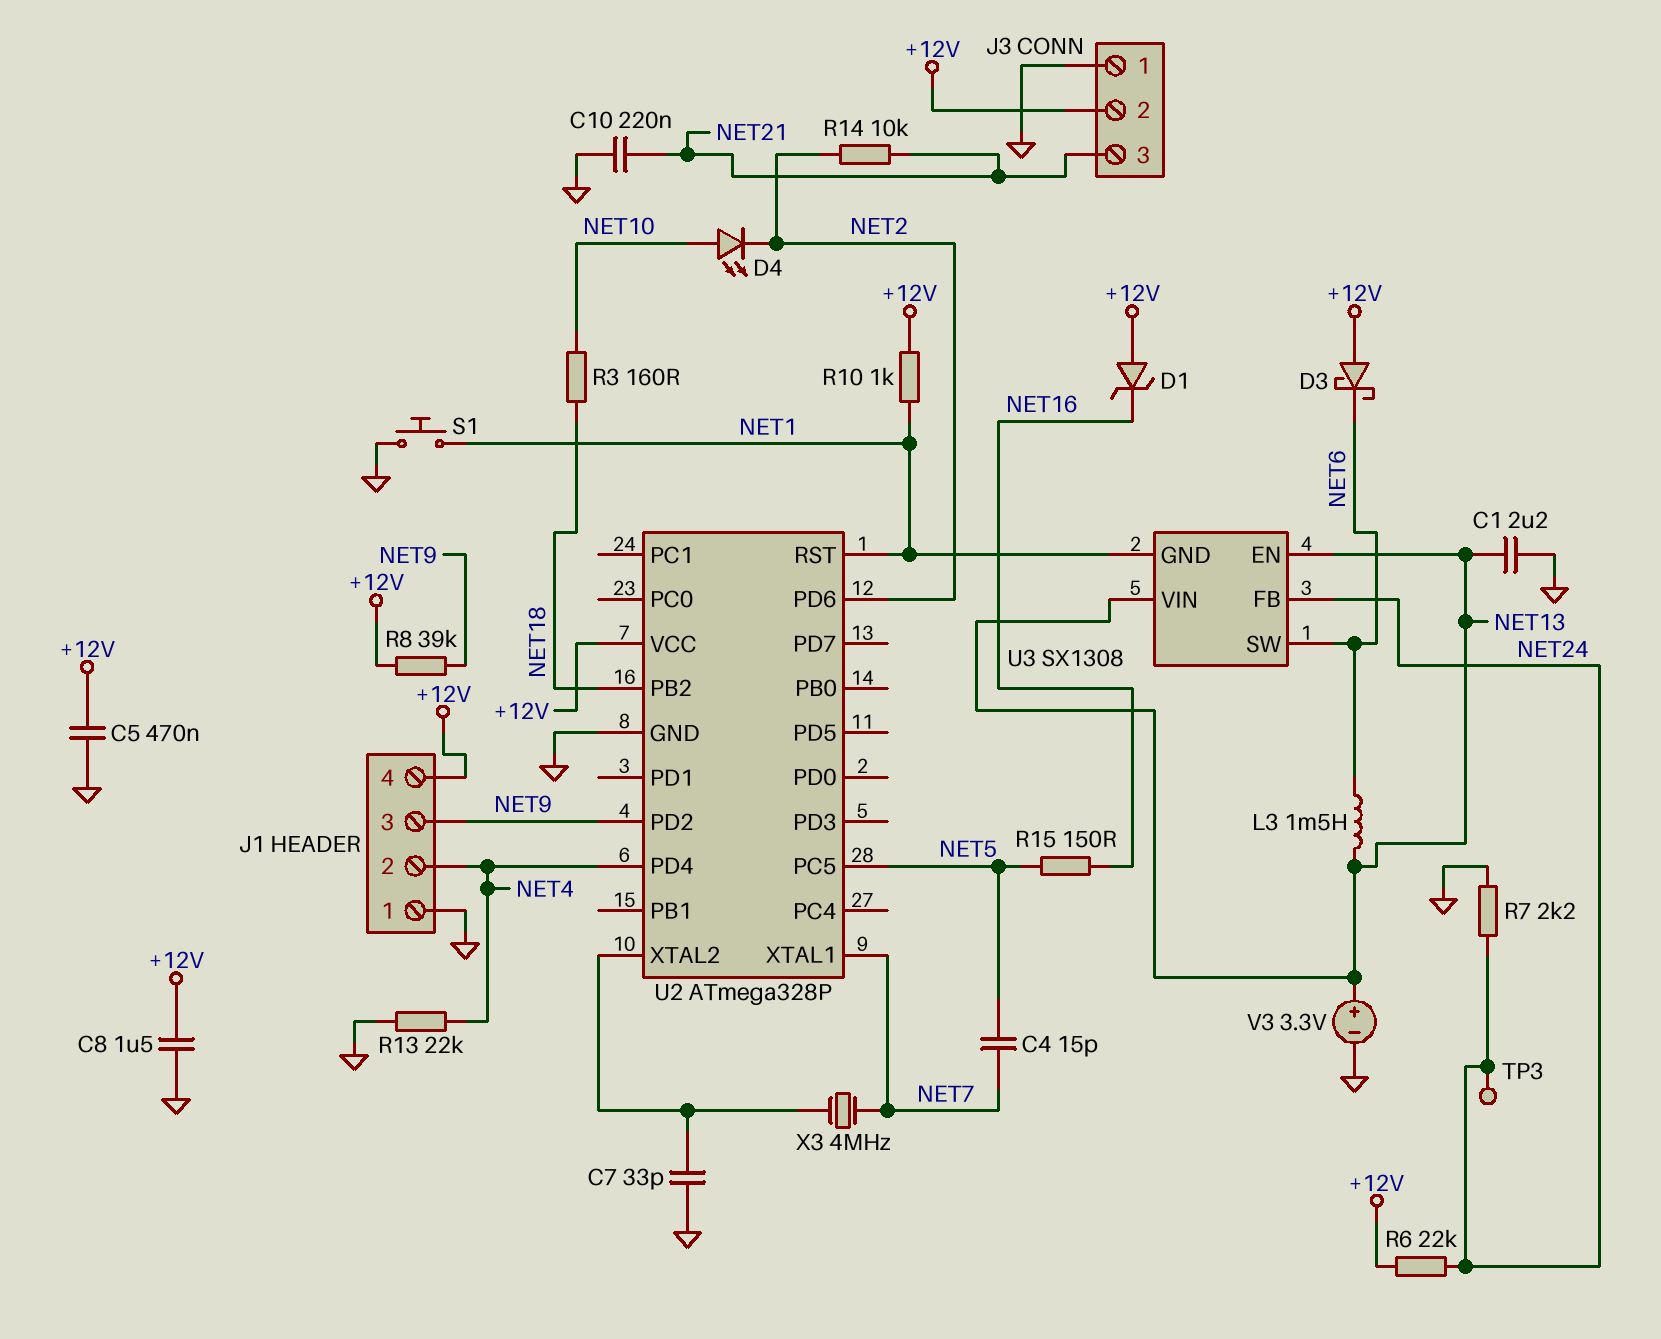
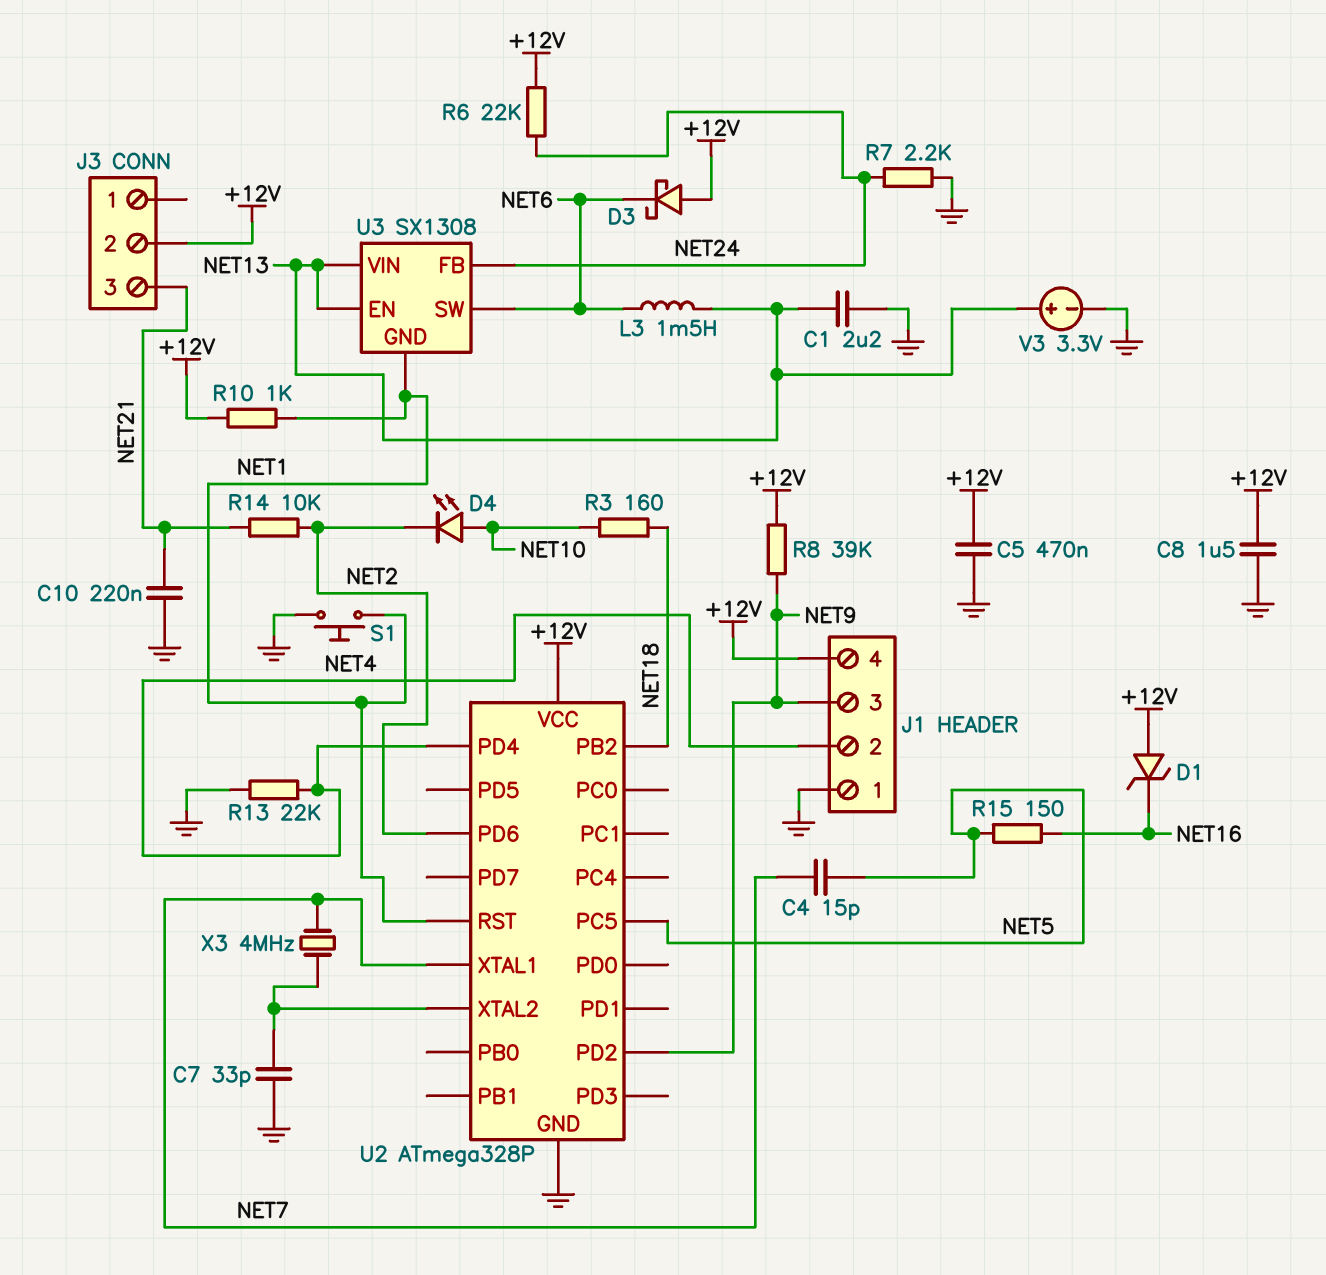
J3 pin 1: GND -> none
TP3: test point (NET24) -> none

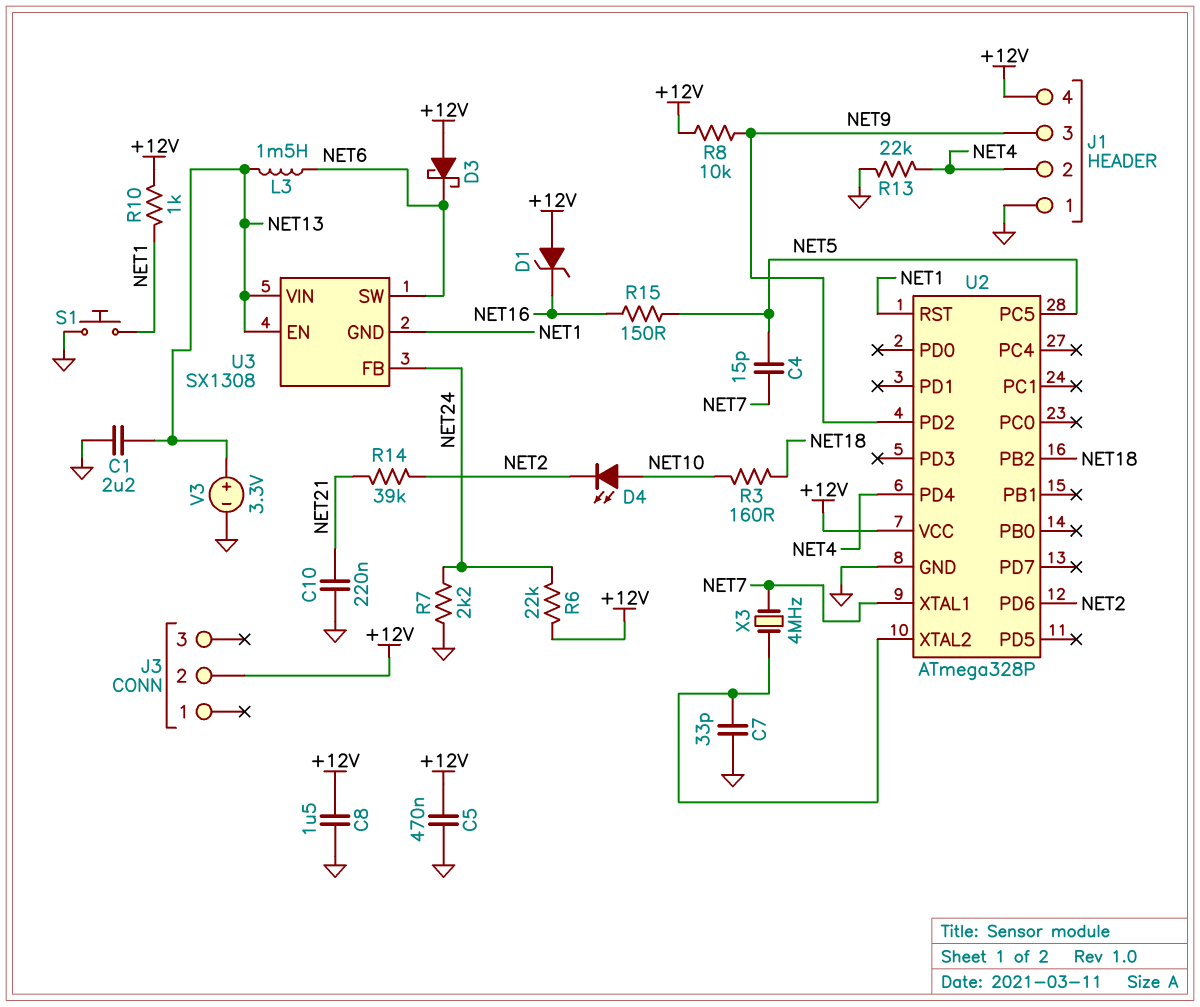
J3 pin 3: NET21 -> none
R8: 39k (+12V, NET9) -> 10k (+12V, NET9)
R14: 10k (NET2, NET21) -> 39k (NET2, NET21)

